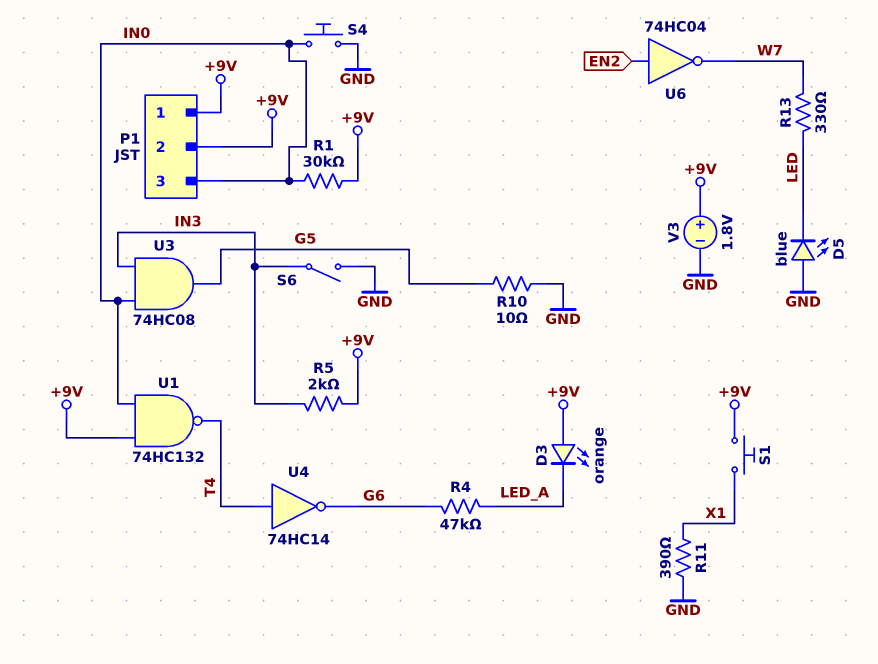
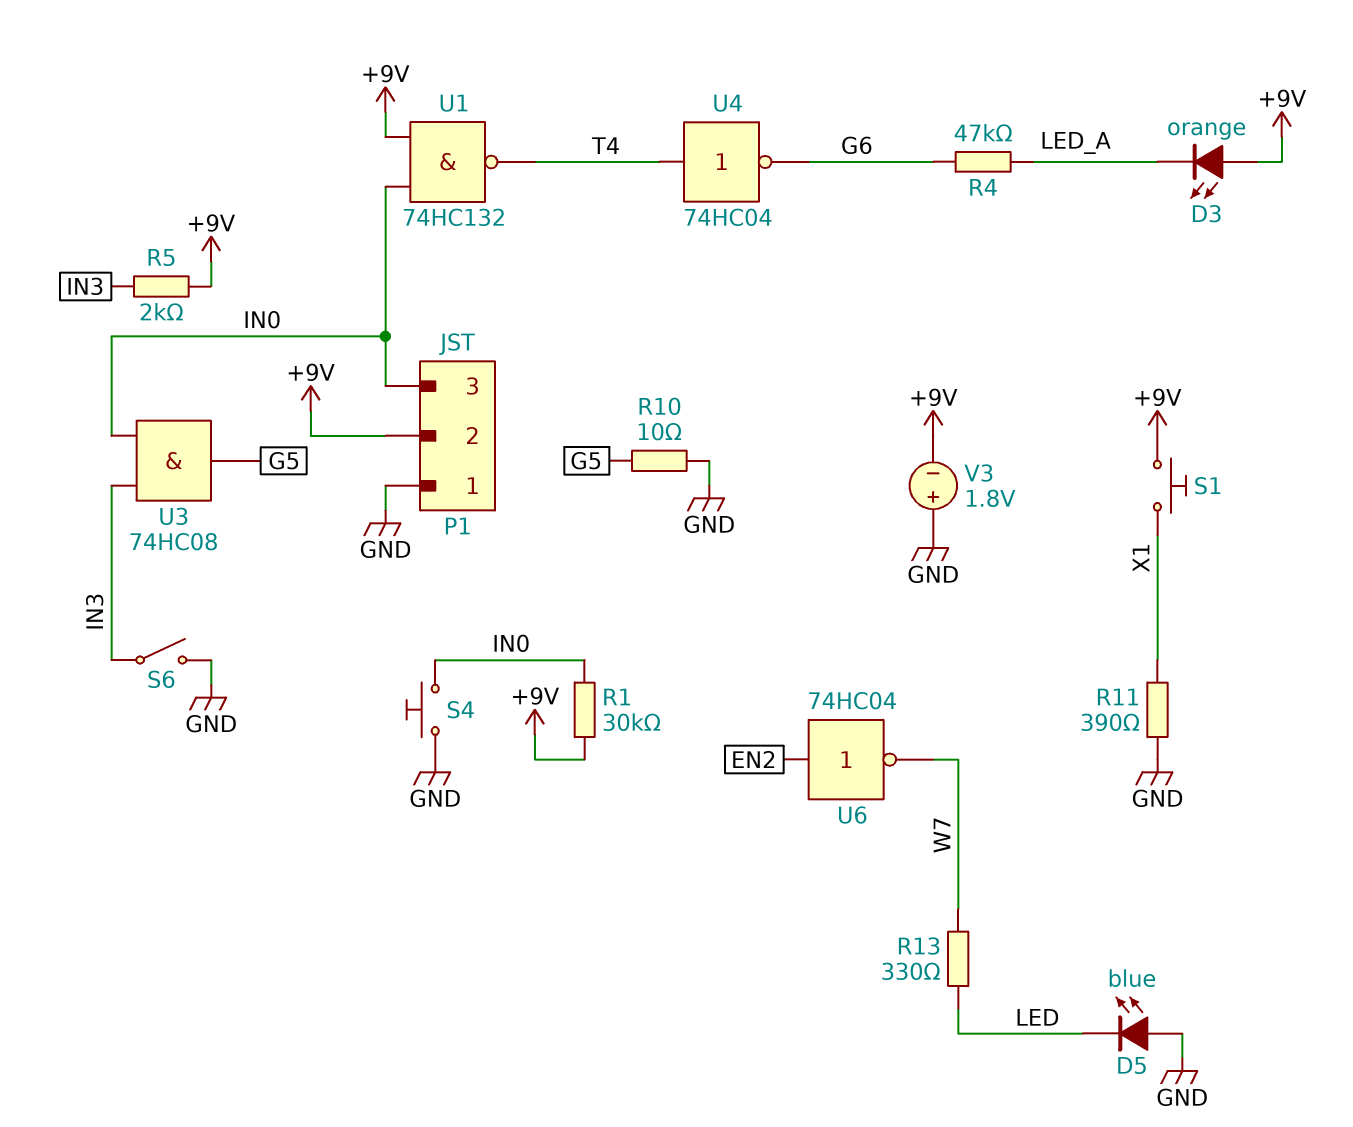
P1 pin 1: +9V -> GND
U4: NOT 74HC14 (in T4, out G6) -> NOT 74HC04 (in T4, out G6)
V3: 1.8V (plus +9V, minus GND) -> 1.8V (plus GND, minus +9V)

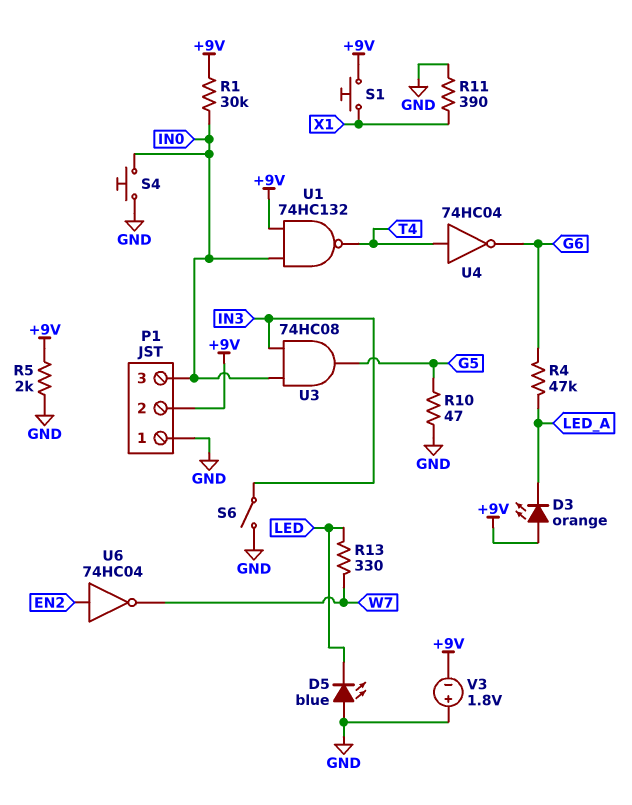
R5: 2k (+9V, IN3) -> 2k (+9V, GND)
R10: 10 (G5, GND) -> 47 (G5, GND)

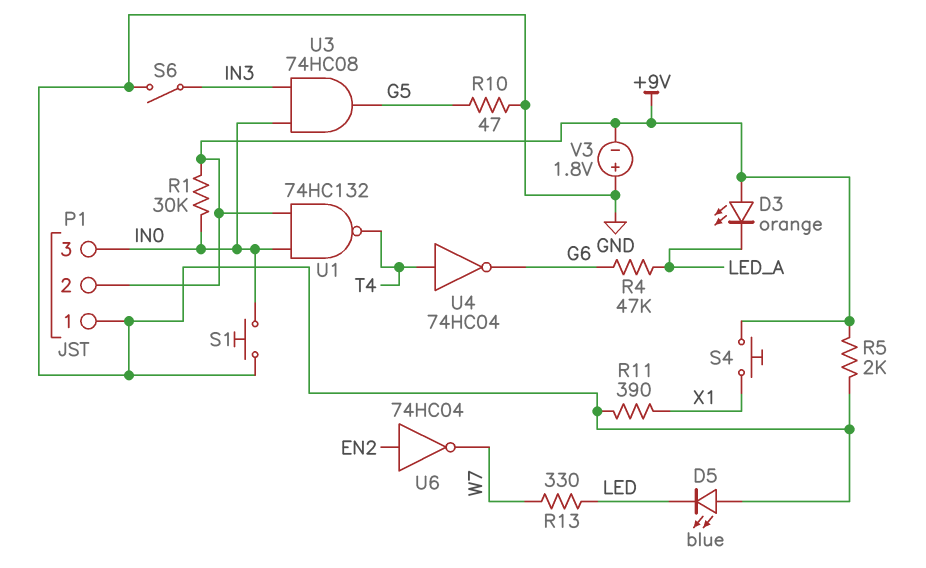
S1: button (+9V, X1) -> button (GND, IN0)
S4: button (GND, IN0) -> button (+9V, X1)

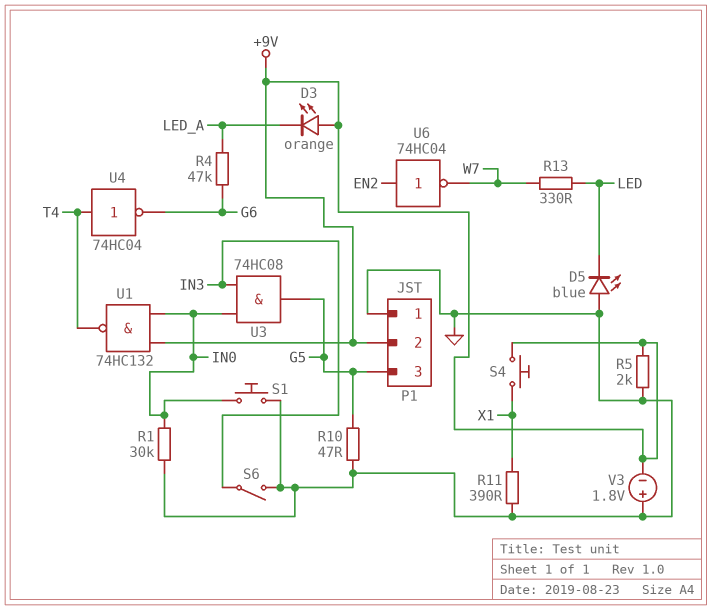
P1 pin 3: IN0 -> G5
R1: 30k (+9V, IN0) -> 30k (GND, IN0)

